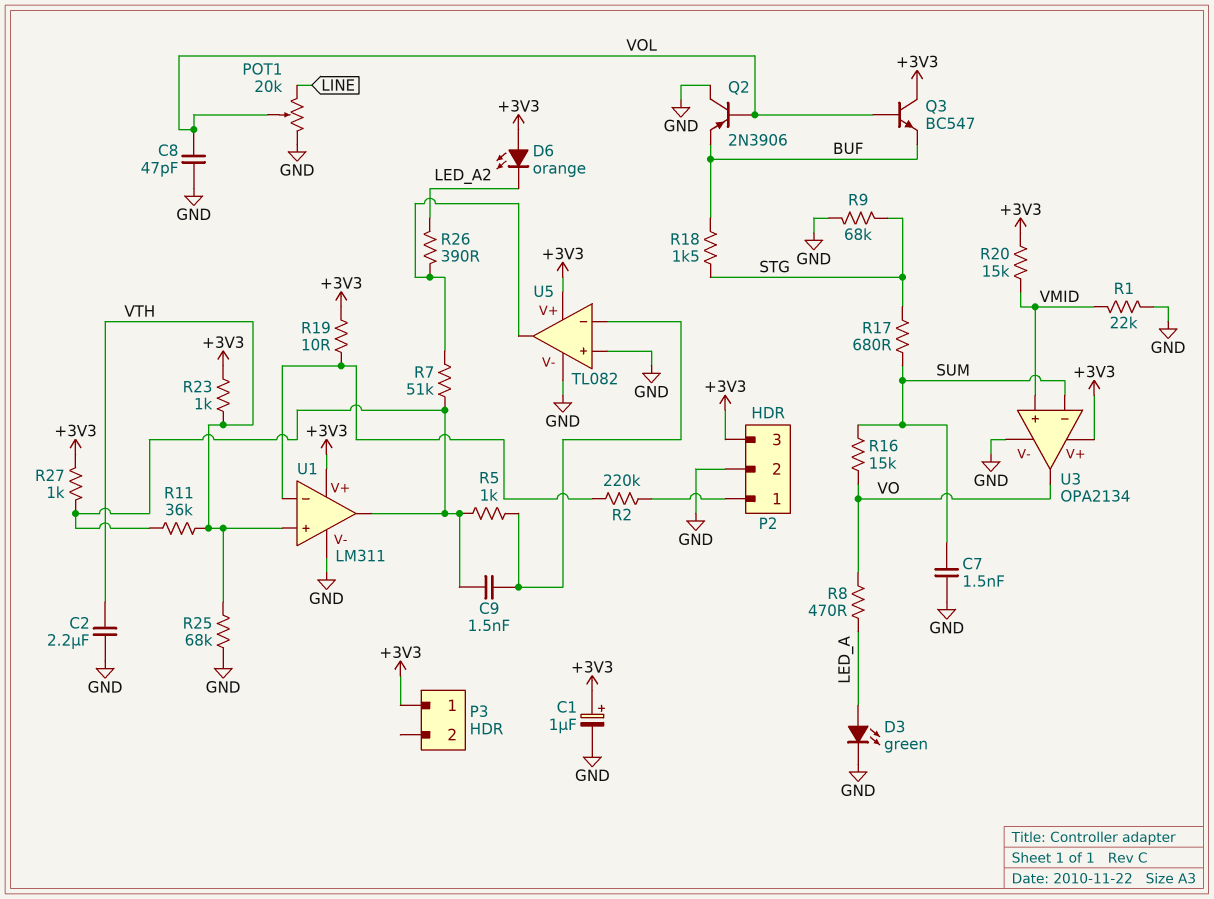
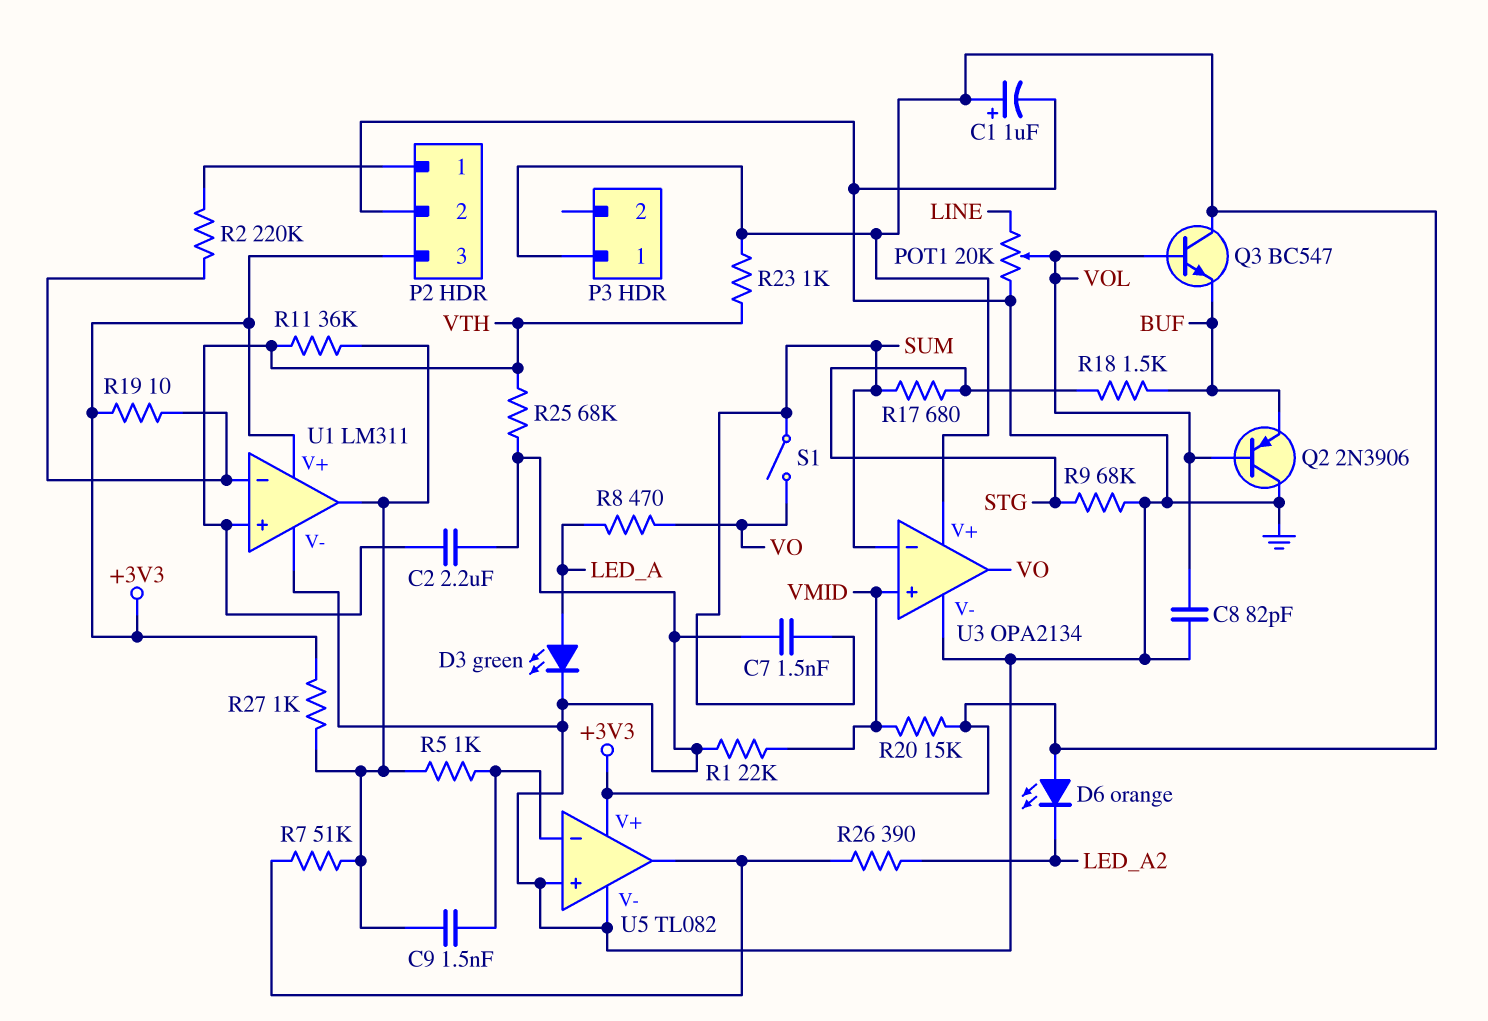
C8: 47pF (GND, VOL) -> 82pF (GND, VOL)
R16: 15k (SUM, VO) -> none
S1: none -> switch (SUM, VO)

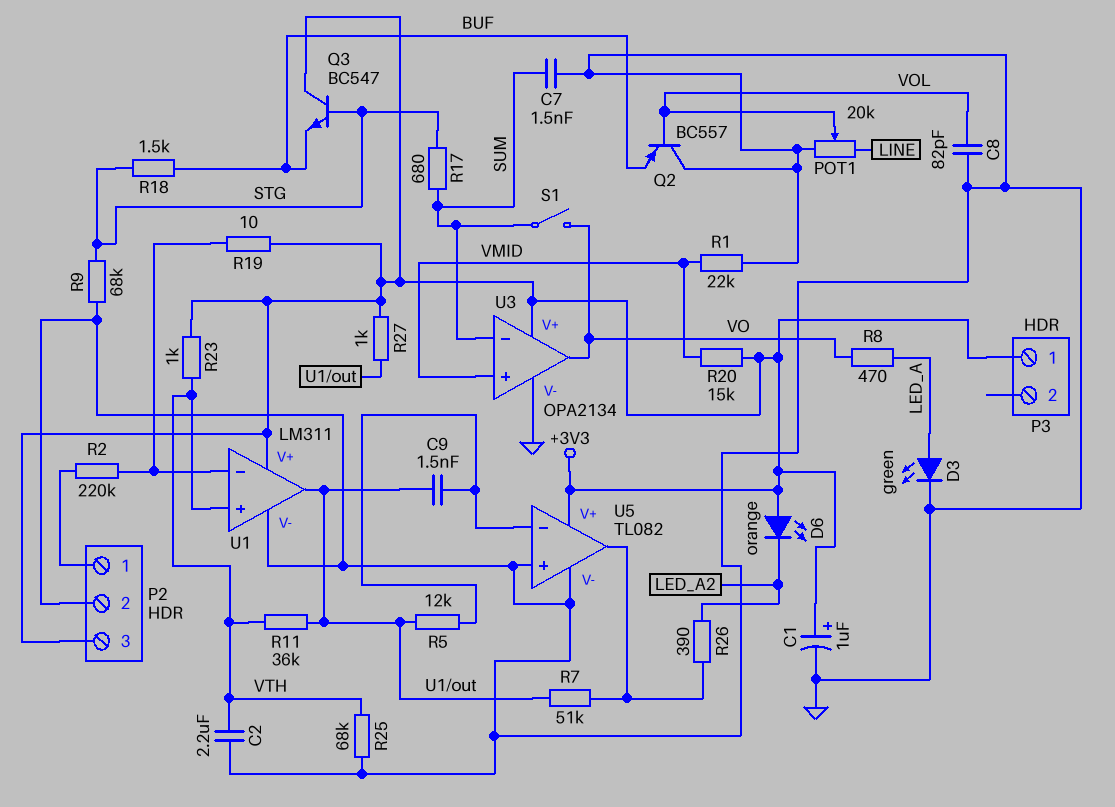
Q2: PNP 2N3906 (B VOL, C GND, E BUF) -> PNP BC557 (B VOL, C GND, E BUF)
Q3: NPN BC547 (B VOL, C +3V3, E BUF) -> NPN BC547 (B STG, C +3V3, E BUF)
R5: 1k (U1/out, U5/in-) -> 12k (U1/out, U5/in-)

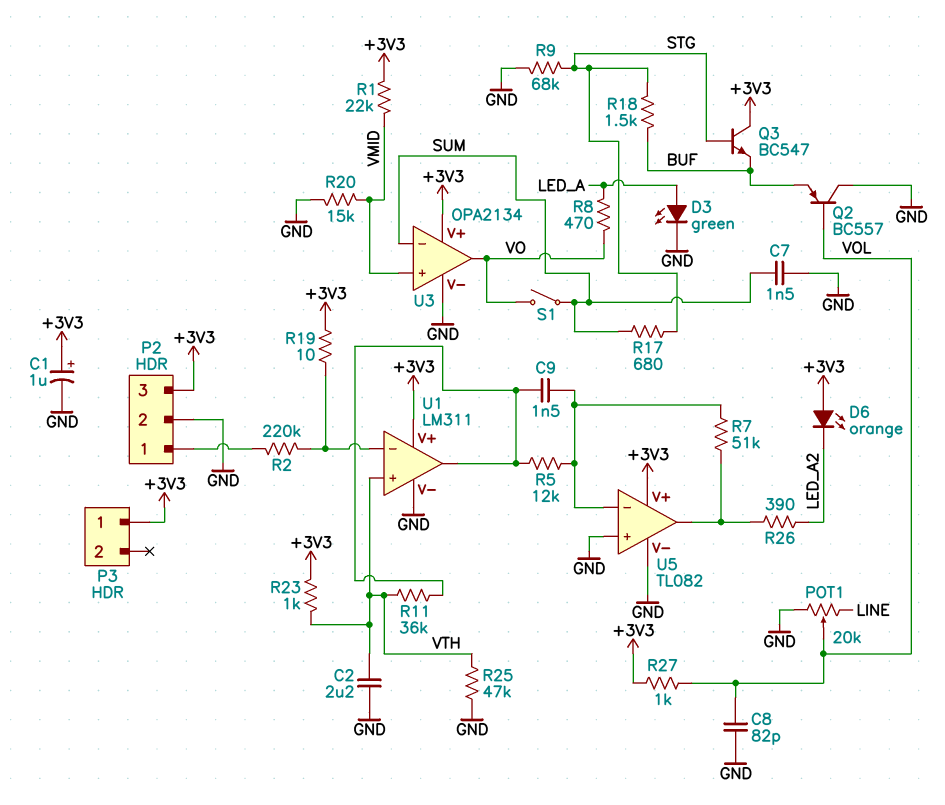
R1: 22k (GND, VMID) -> 22k (+3V3, VMID)
R7: 51k (U1/out, U5/out) -> 51k (U5/in-, U5/out)
R20: 15k (+3V3, VMID) -> 15k (GND, VMID)
R25: 68k (GND, VTH) -> 47k (GND, VTH)
R27: 1k (+3V3, U1/out) -> 1k (+3V3, VOL)

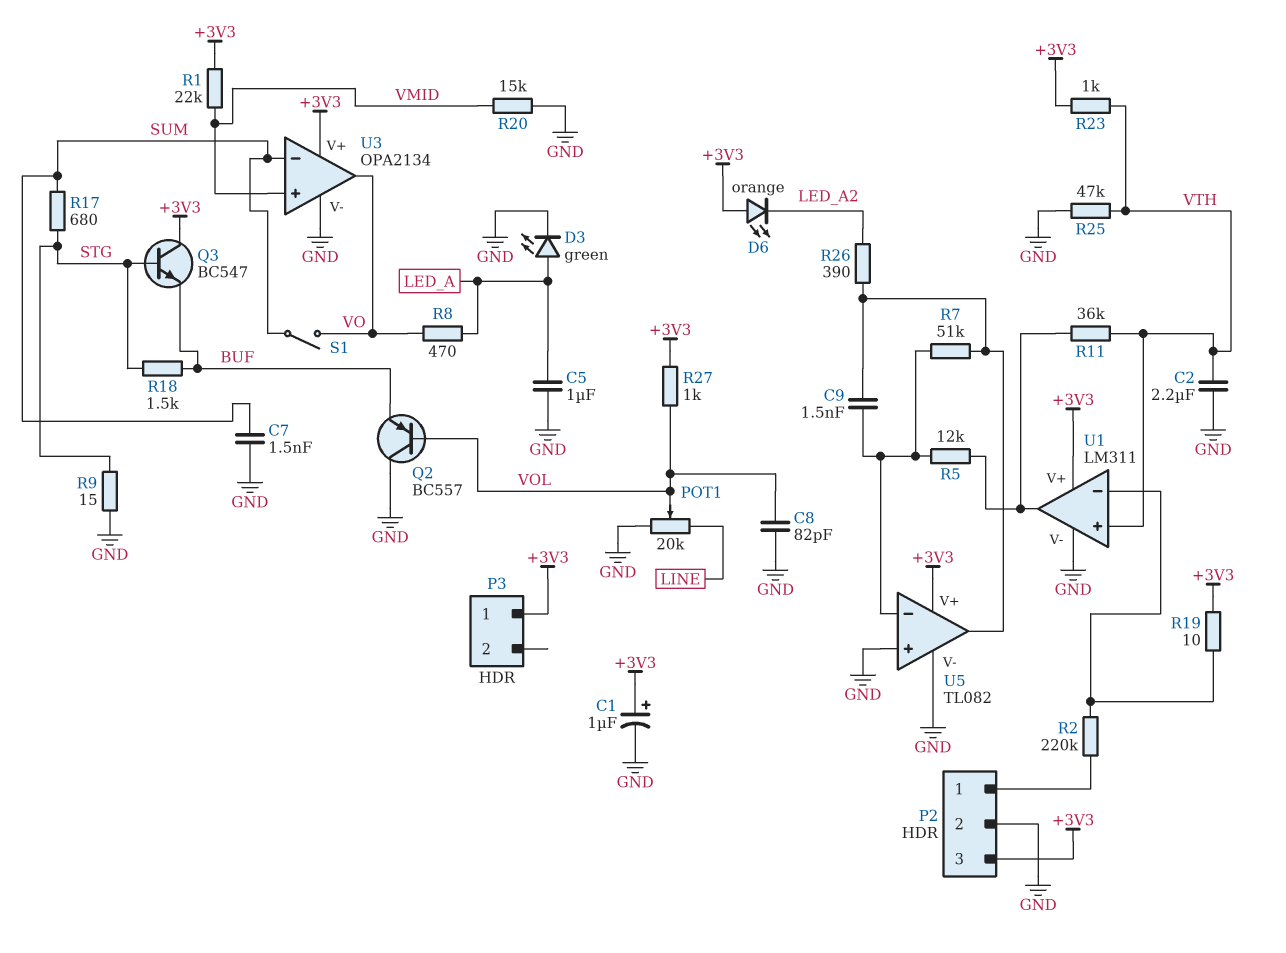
C5: none -> 1uF (GND, LED_A)
C9: 1.5nF (U1/out, U5/in-) -> 1.5nF (U5/in-, U5/out)
R9: 68k (GND, STG) -> 15 (GND, STG)

